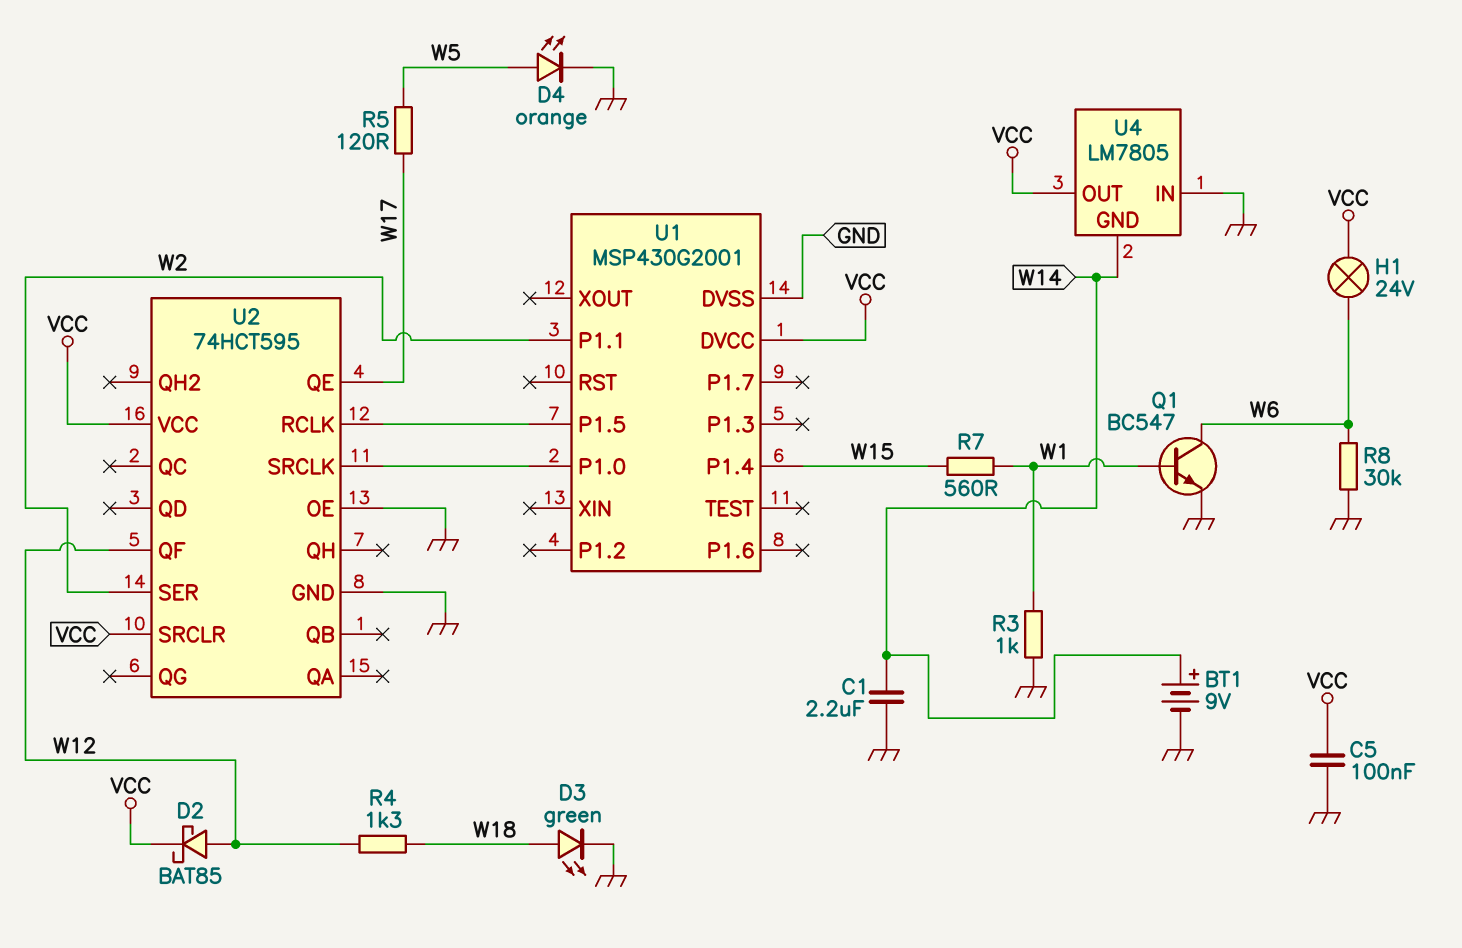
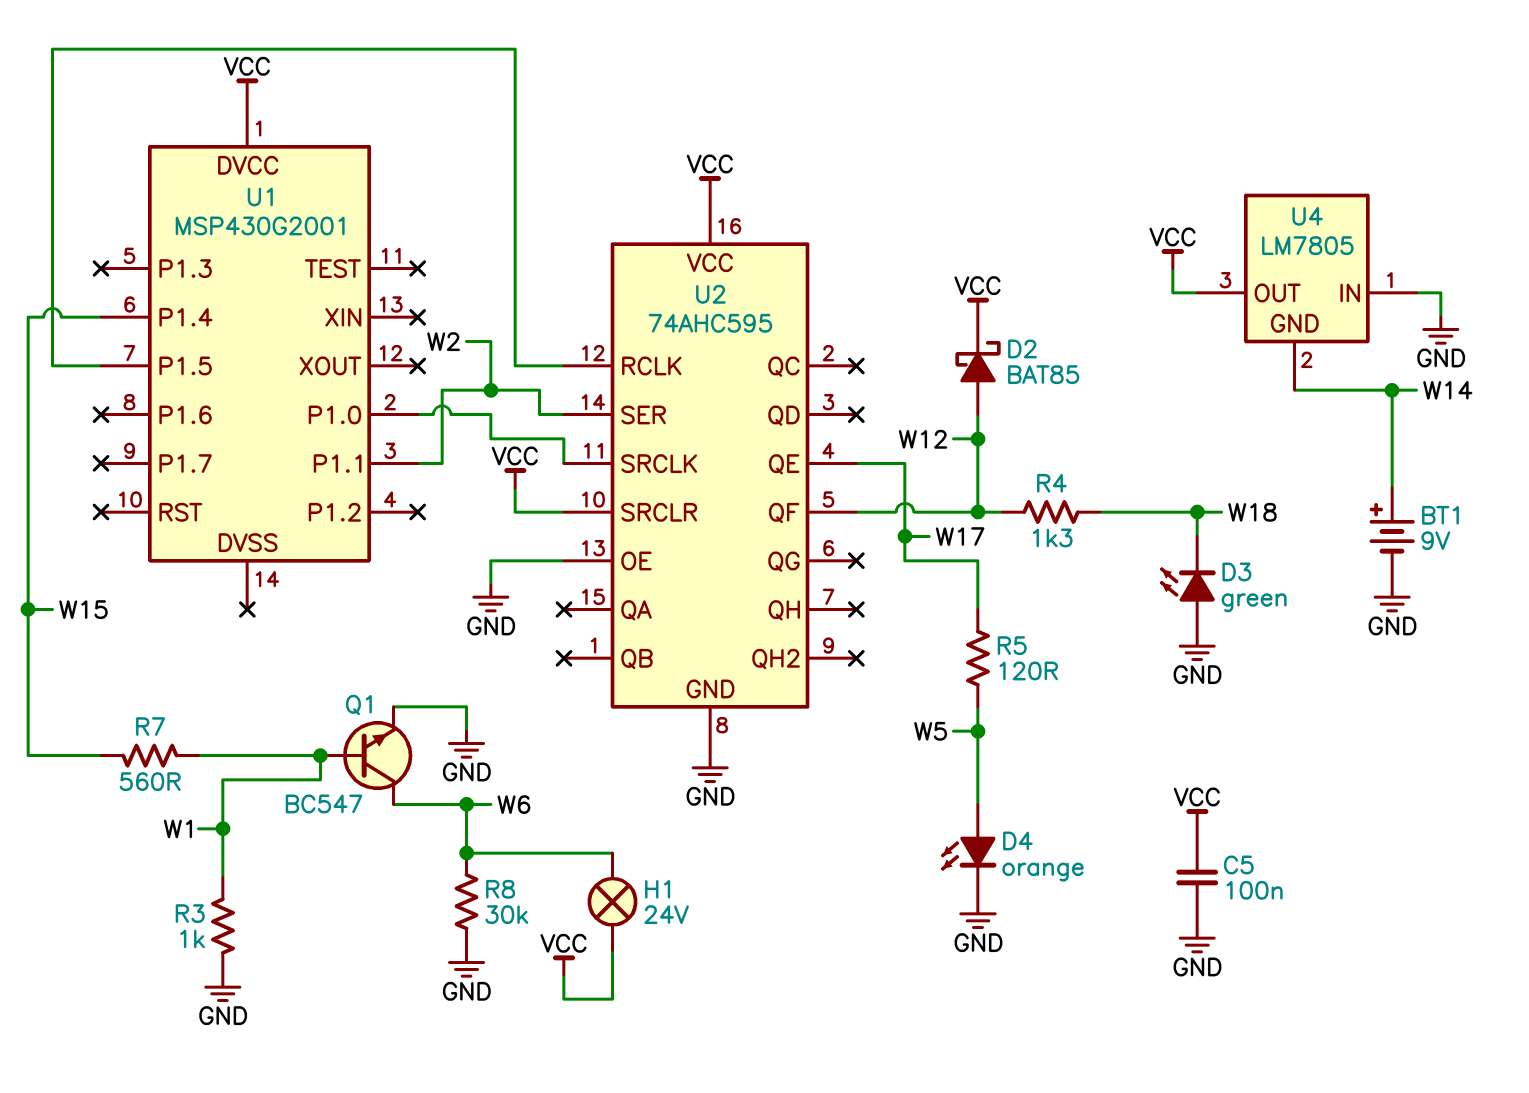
C1: 2.2uF (GND, W14) -> none
D3: LED green (A W18, K GND) -> LED green (A GND, K W18)
U1 pin DVSS: GND -> none
U2: 74HCT595 -> 74AHC595

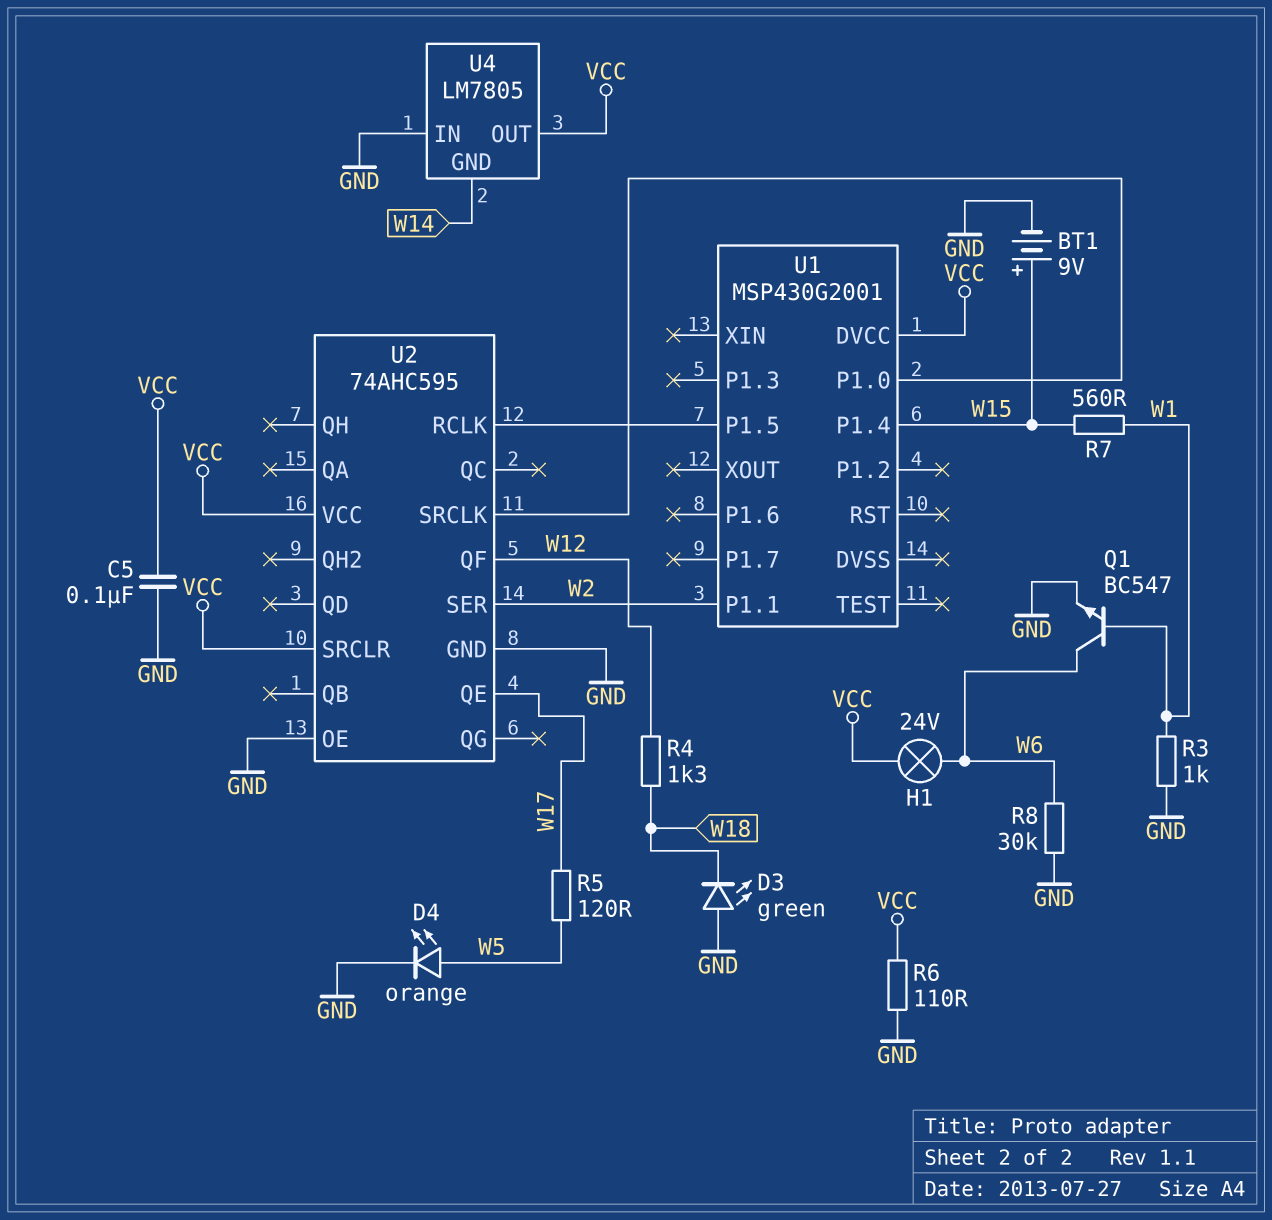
BT1: 9V (plus W14, minus GND) -> 9V (plus W15, minus GND)
D2: schottky BAT85 (A W12, K VCC) -> none
R6: none -> 110 (GND, VCC)

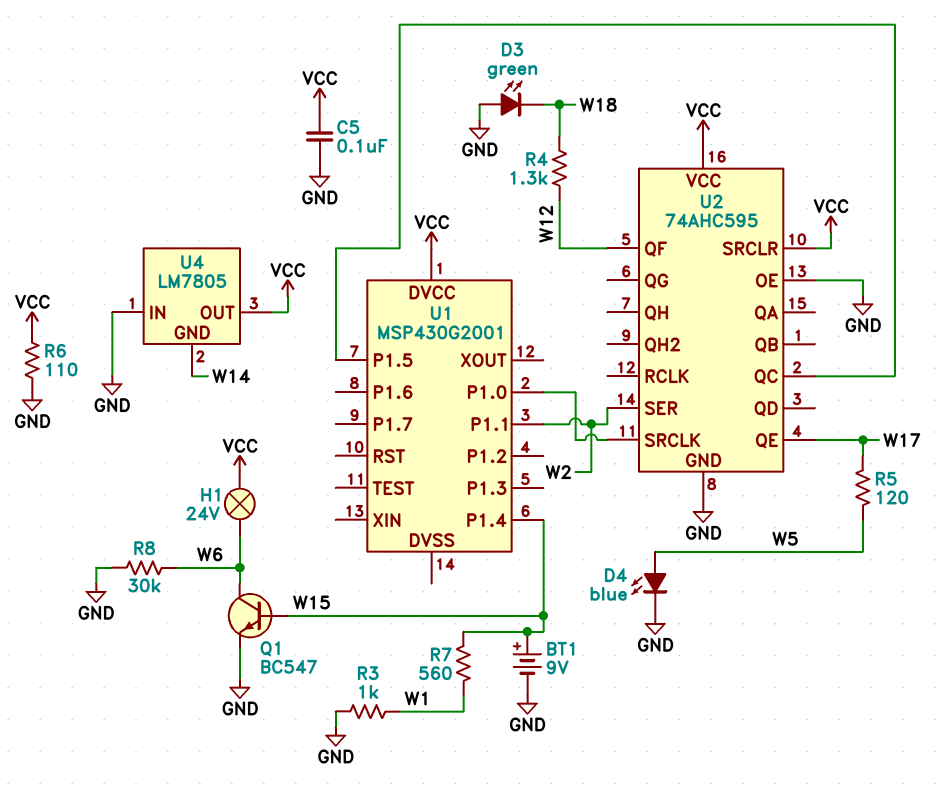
D4: LED orange (A W5, K GND) -> LED blue (A W5, K GND)
Q1: NPN BC547 (B W1, C W6, E GND) -> NPN BC547 (B W15, C W6, E GND)
U2 pin QC: none -> U1/P1.5
U2 pin RCLK: U1/P1.5 -> none

